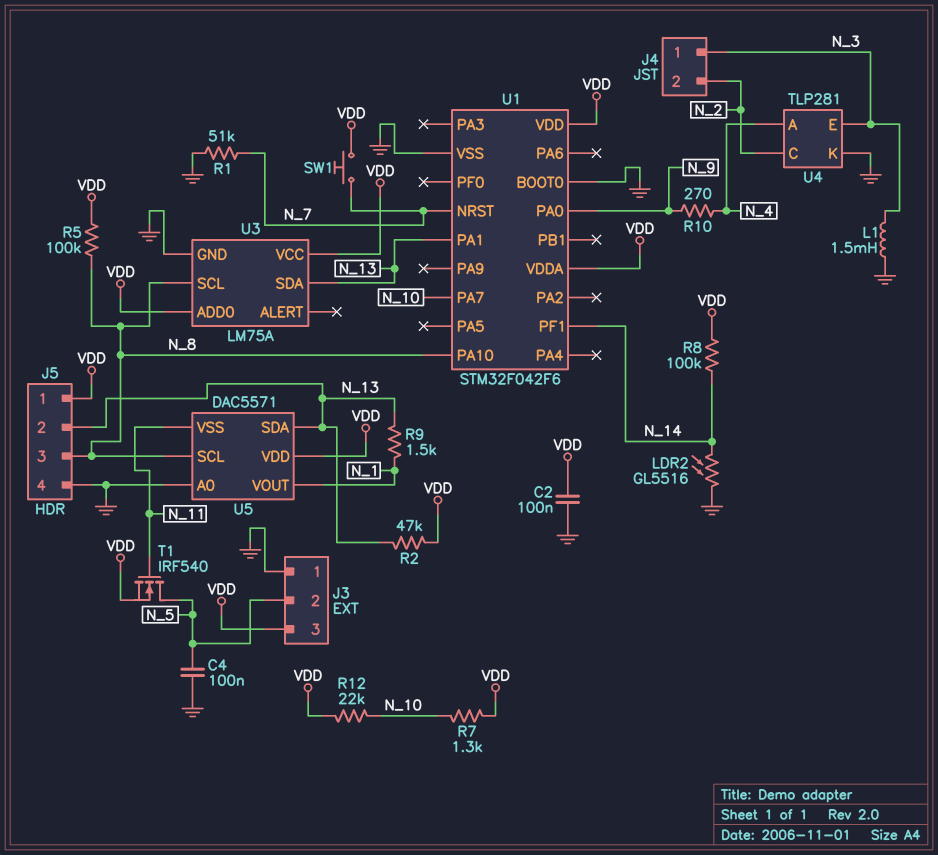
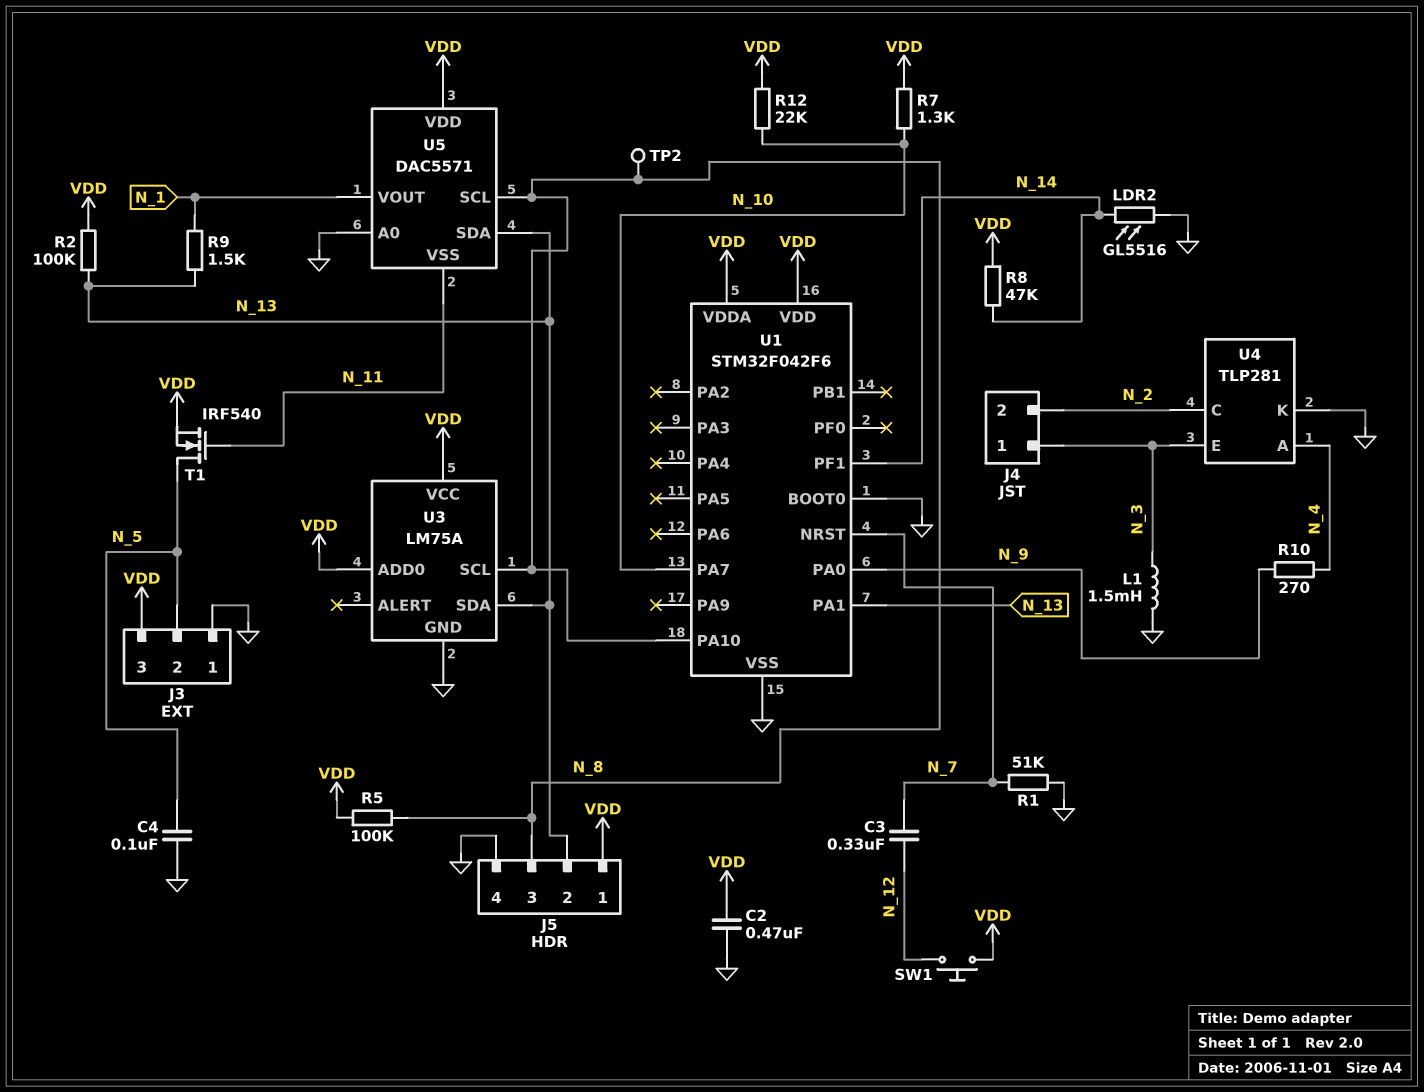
C2: 100nF (GND, VDD) -> 470nF (GND, VDD)
C3: none -> 330nF (N_7, N_12)
R2: 47k (N_13, VDD) -> 100k (N_13, VDD)
R8: 100k (N_14, VDD) -> 47k (N_14, VDD)
SW1: button (N_7, VDD) -> button (N_12, VDD)
TP2: none -> test point (N_8)

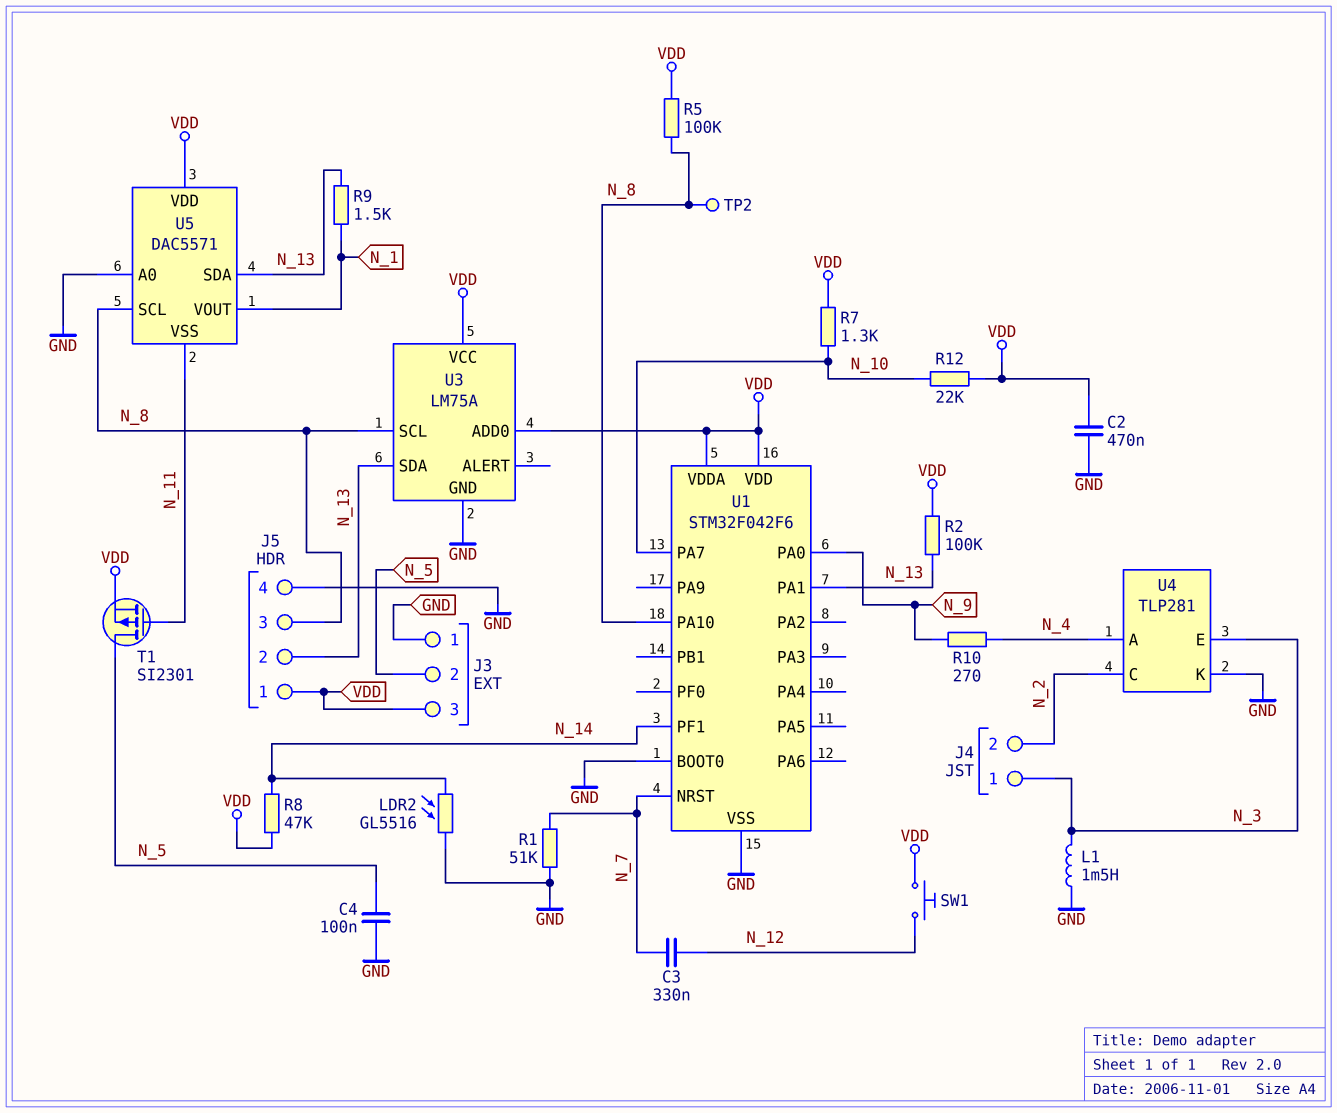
T1: NMOS IRF540 (G N_11, D N_5, S VDD) -> PMOS SI2301 (G N_11, D N_5, S VDD)

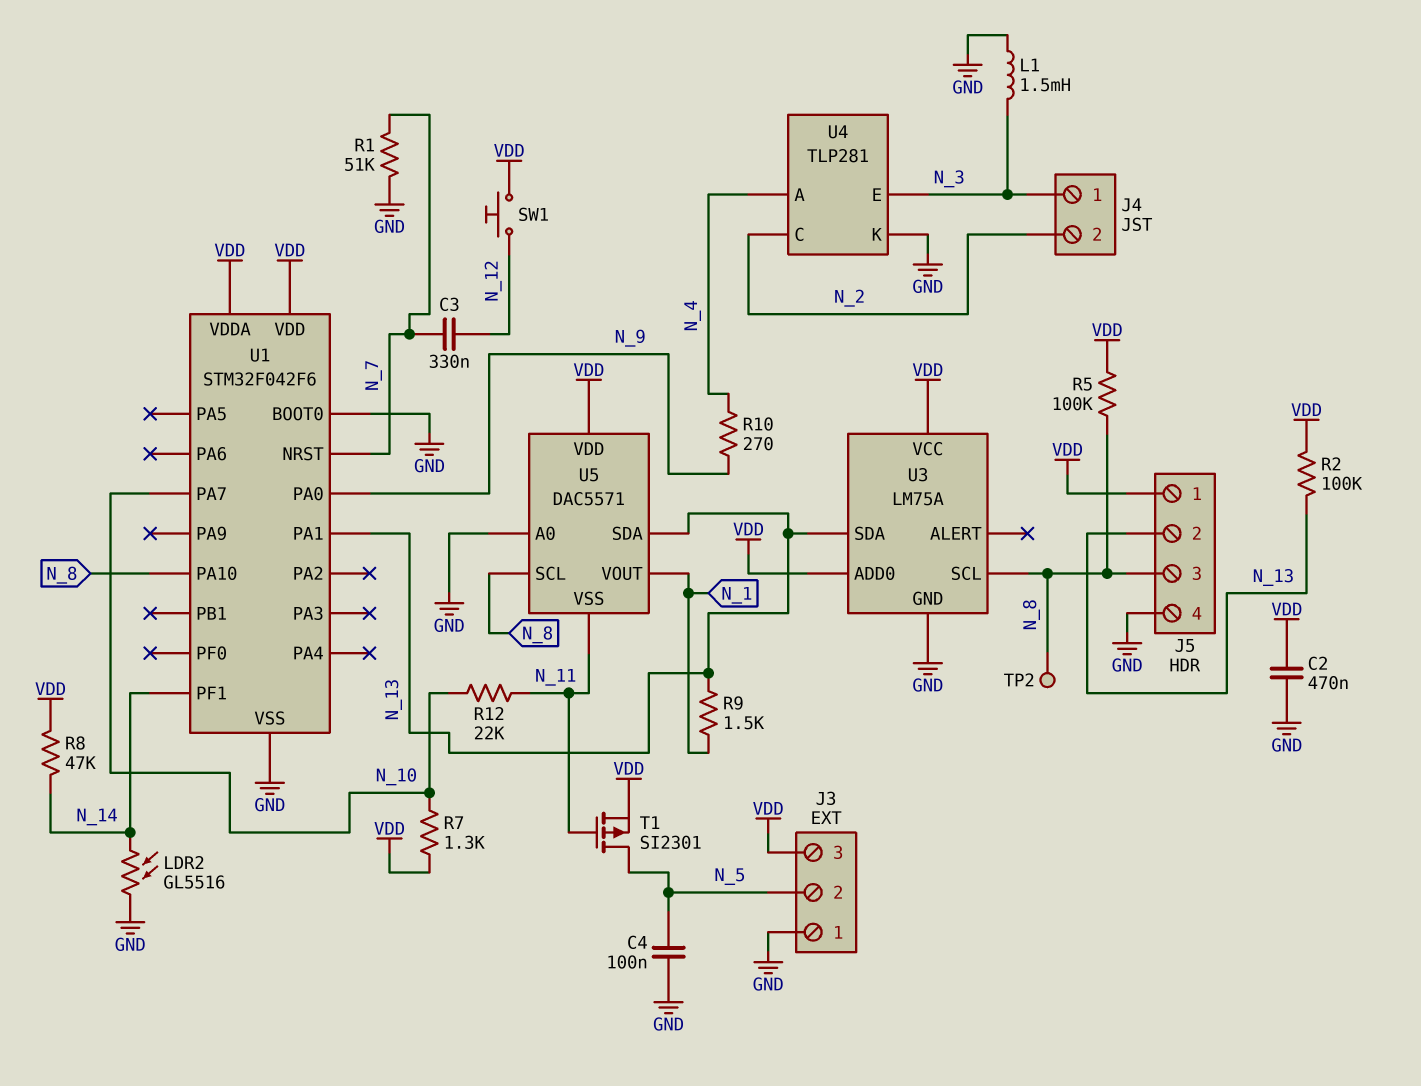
R12: 22k (N_10, VDD) -> 22k (N_10, N_11)

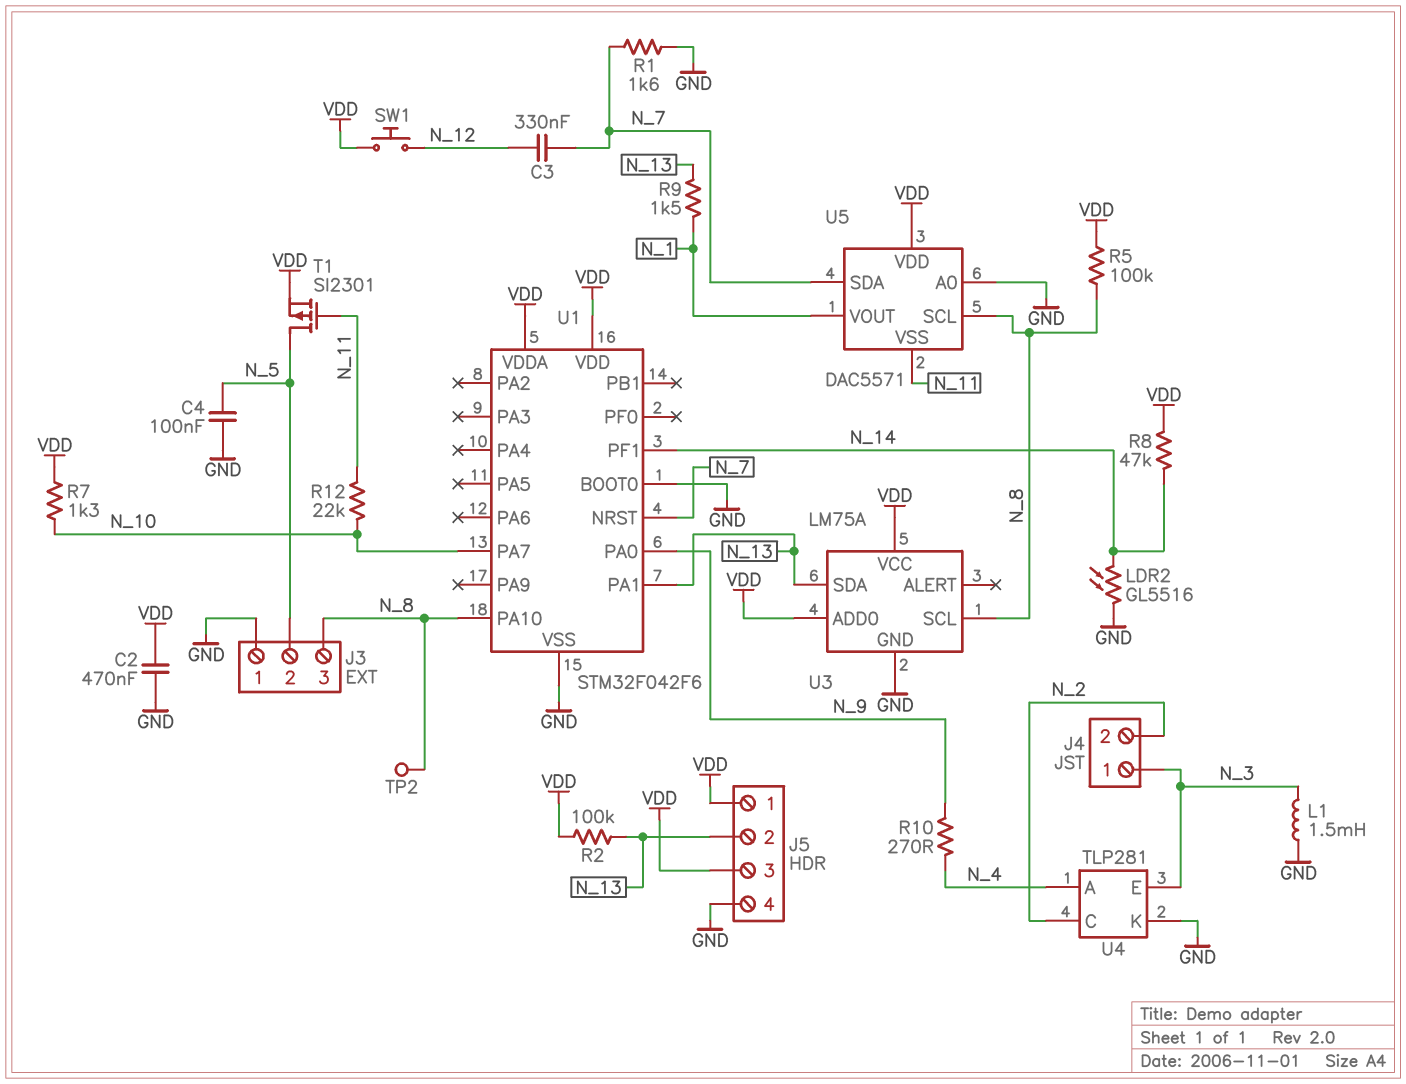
J3 pin 3: VDD -> N_8
J5 pin 3: N_8 -> VDD
R1: 51k (GND, N_7) -> 1.6k (GND, N_7)
U5 pin SDA: N_13 -> N_7

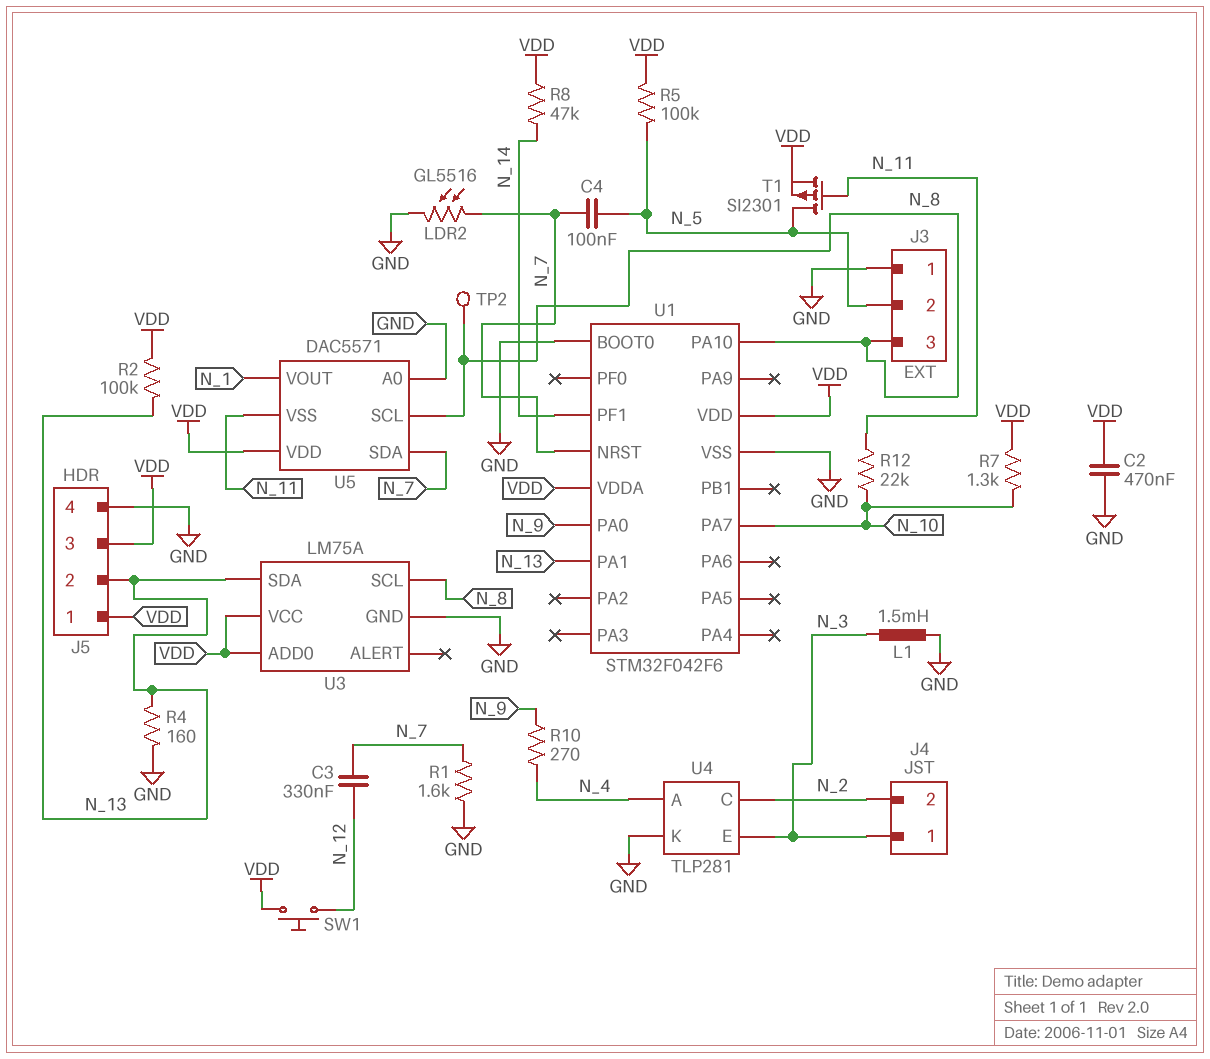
C4: 100nF (GND, N_5) -> 100nF (N_5, N_7)
LDR2: GL5516 (GND, N_14) -> GL5516 (GND, N_7)
R4: none -> 160 (GND, N_13)
R5: 100k (N_8, VDD) -> 100k (N_5, VDD)
R9: 1.5k (N_1, N_13) -> none

